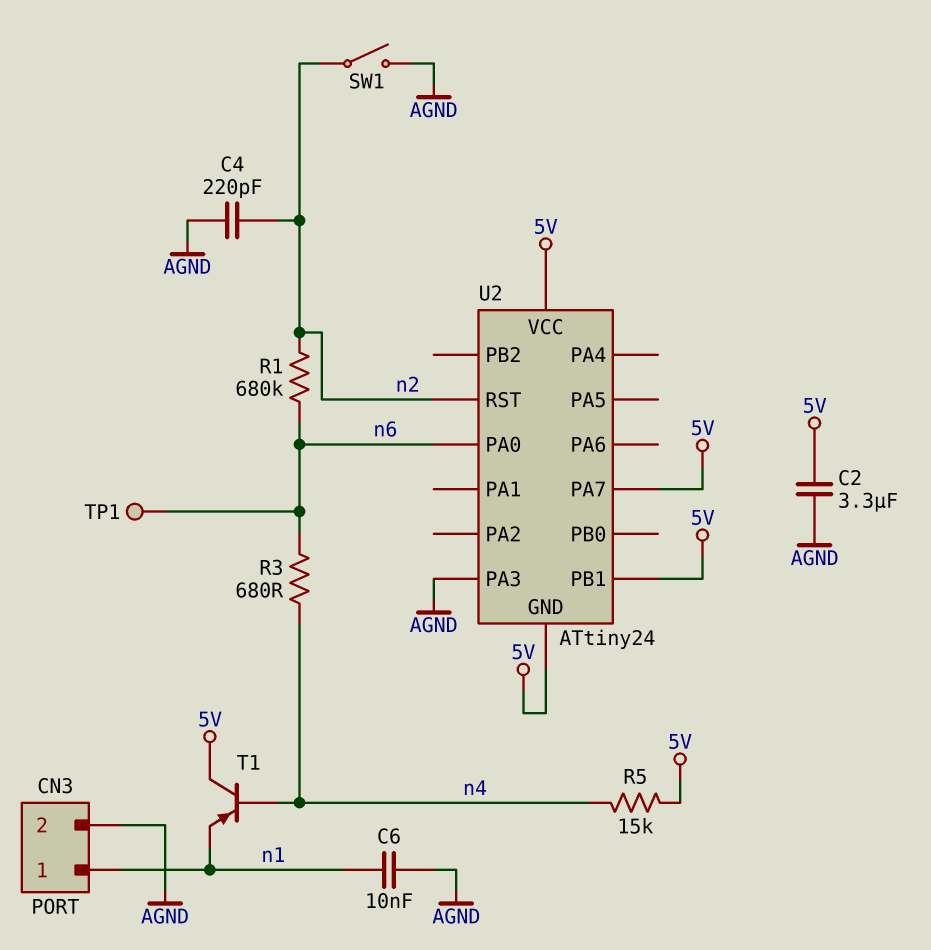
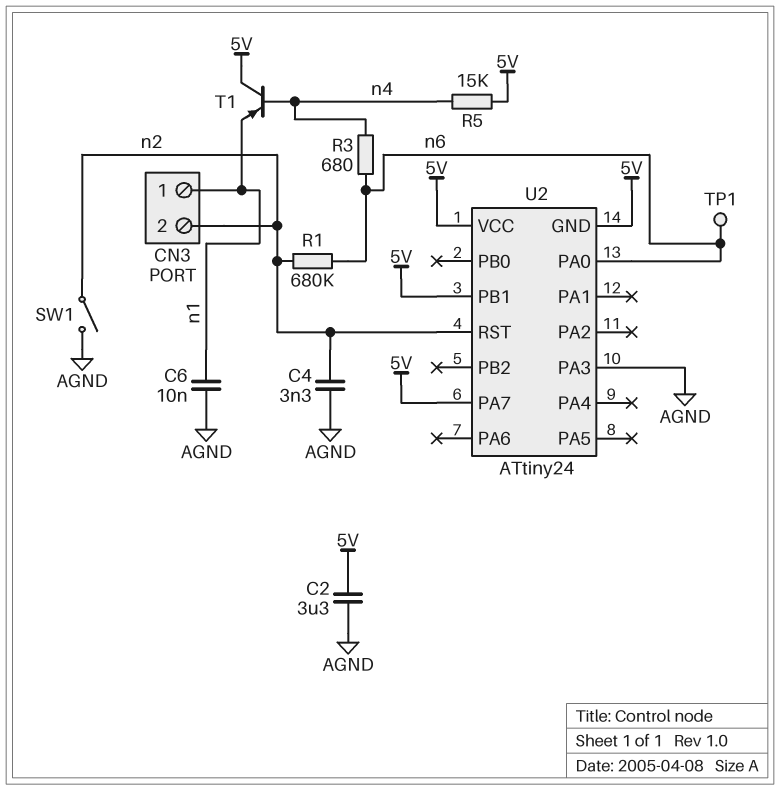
C4: 220pF (AGND, n2) -> 3.3nF (AGND, n2)
CN3 pin 2: AGND -> n2

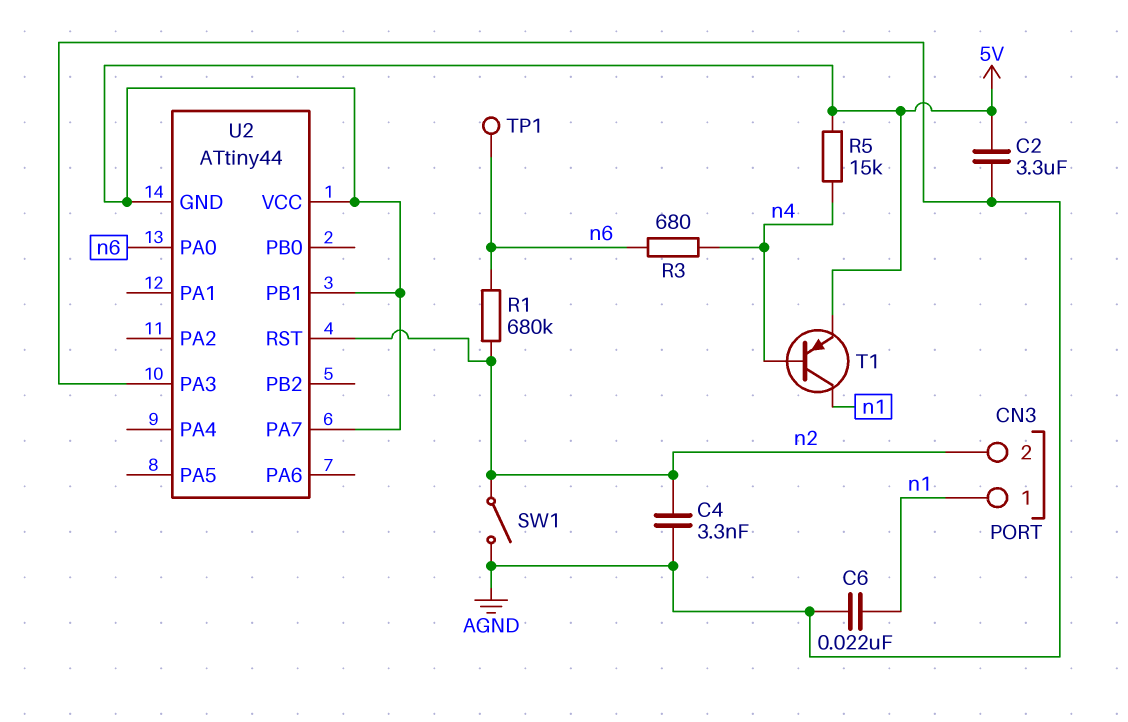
C6: 10nF (AGND, n1) -> 22nF (AGND, n1)
T1: PNP (B n4, C 5V, E n1) -> PNP (B n4, C n1, E 5V)
U2: ATtiny24 -> ATtiny44

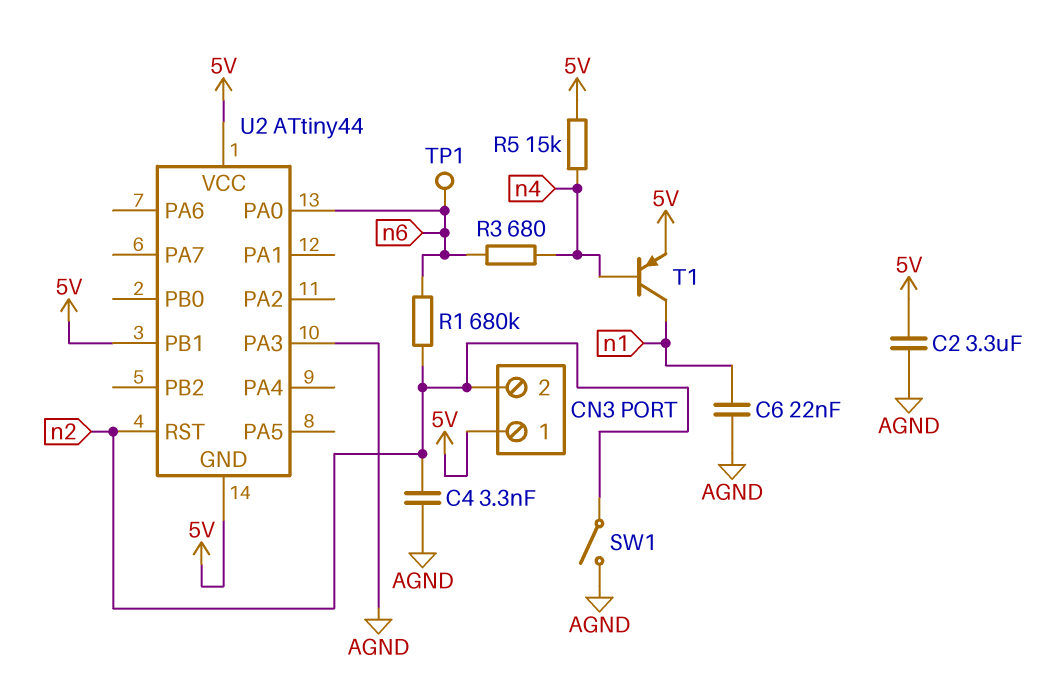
CN3 pin 1: n1 -> 5V
U2 pin PA7: 5V -> none

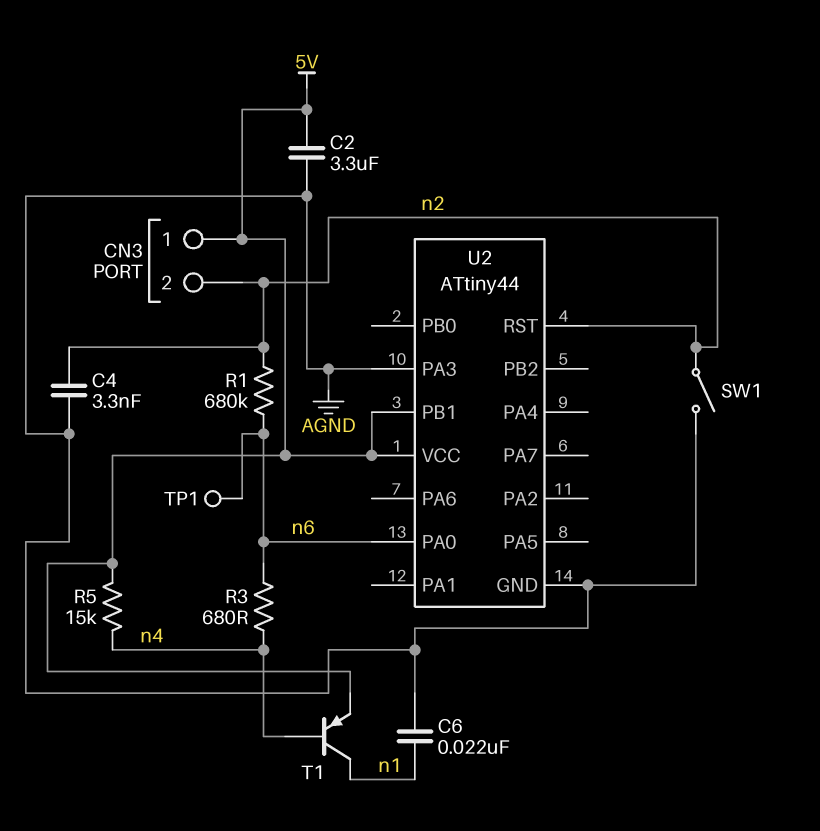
U2 pin GND: 5V -> AGND

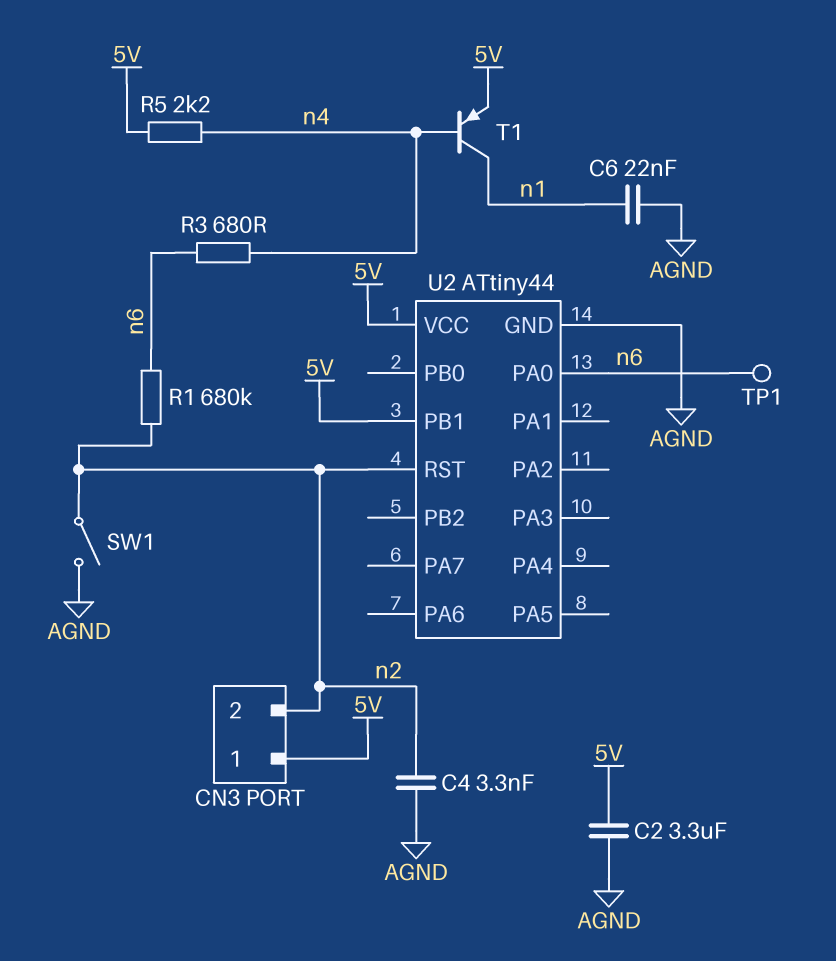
R5: 15k (5V, n4) -> 2.2k (5V, n4)
U2 pin PA3: AGND -> none

